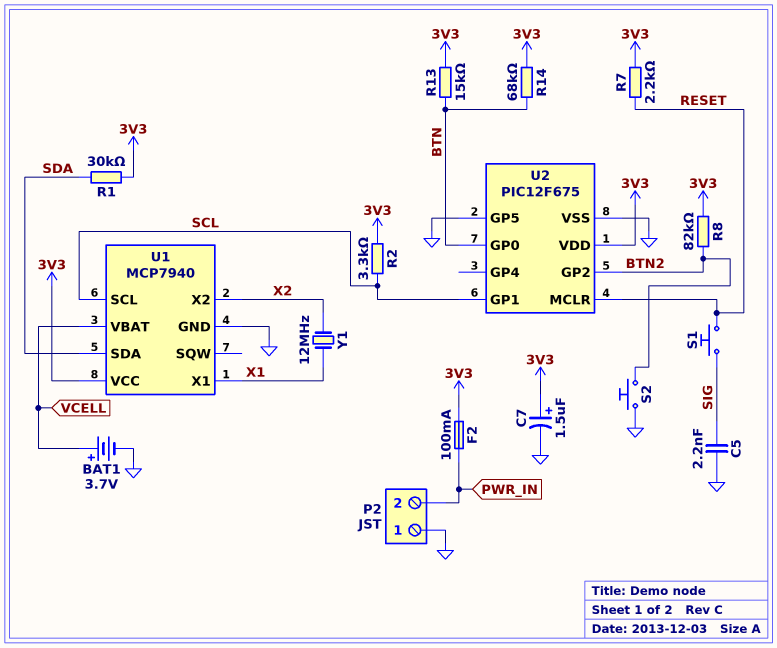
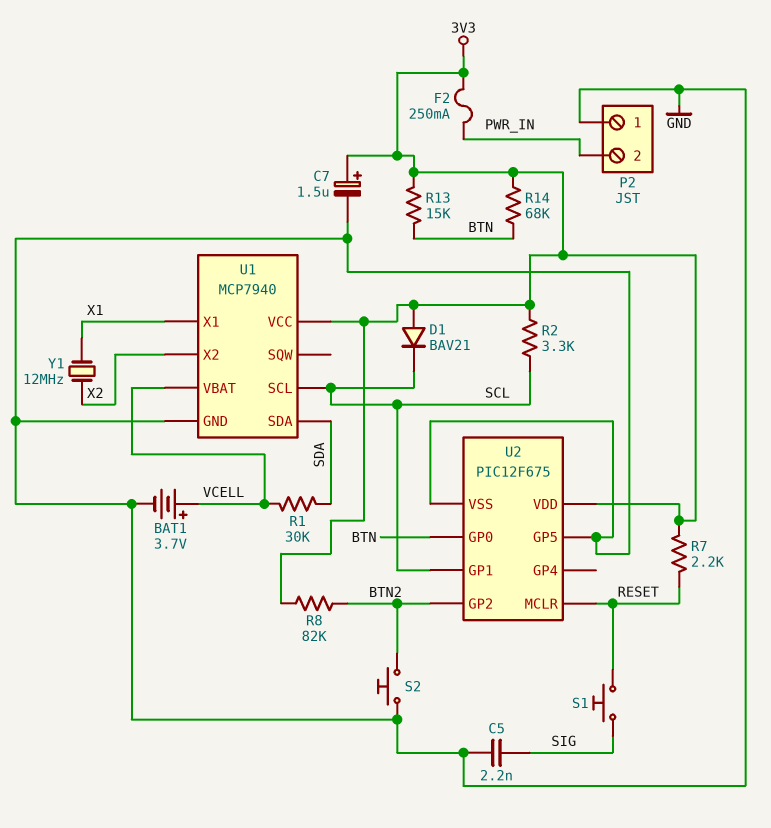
D1: none -> diode BAV21 (A 3V3, K SCL)
F2: 100mA (3V3, PWR_IN) -> 250mA (3V3, PWR_IN)
R1: 30k (3V3, SDA) -> 30k (SDA, VCELL)

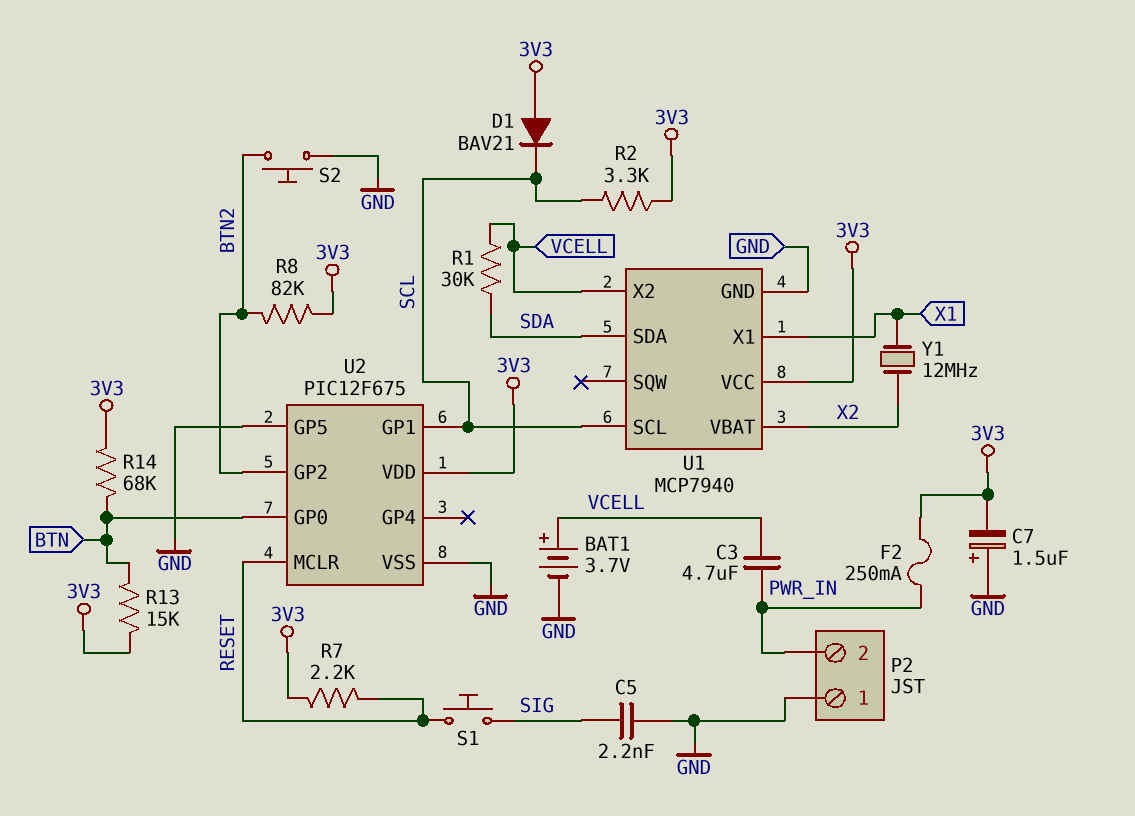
C3: none -> 4.7uF (PWR_IN, VCELL)
C7: 1.5uF (plus 3V3, minus GND) -> 1.5uF (plus GND, minus 3V3)
U1 pin VBAT: VCELL -> X2
U1 pin X2: X2 -> VCELL

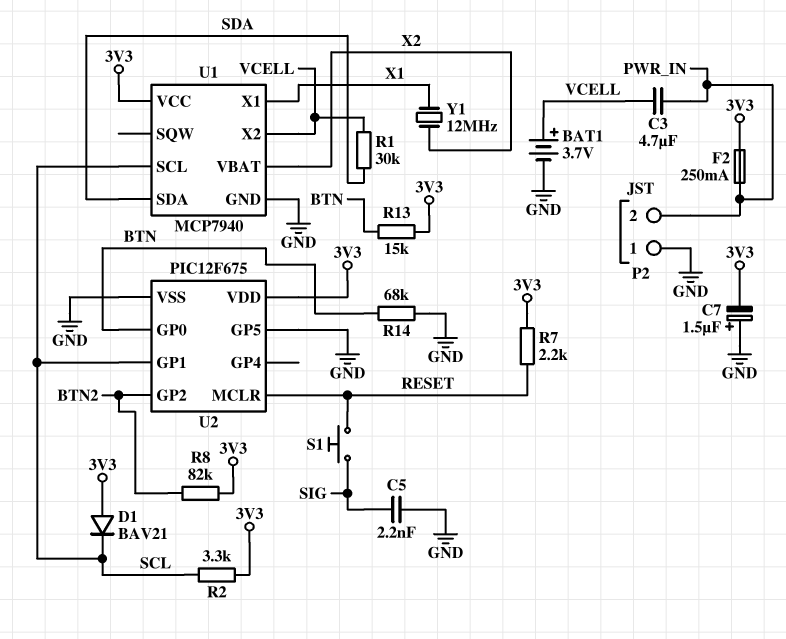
R14: 68k (3V3, BTN) -> 68k (BTN, GND)
S2: button (BTN2, GND) -> none

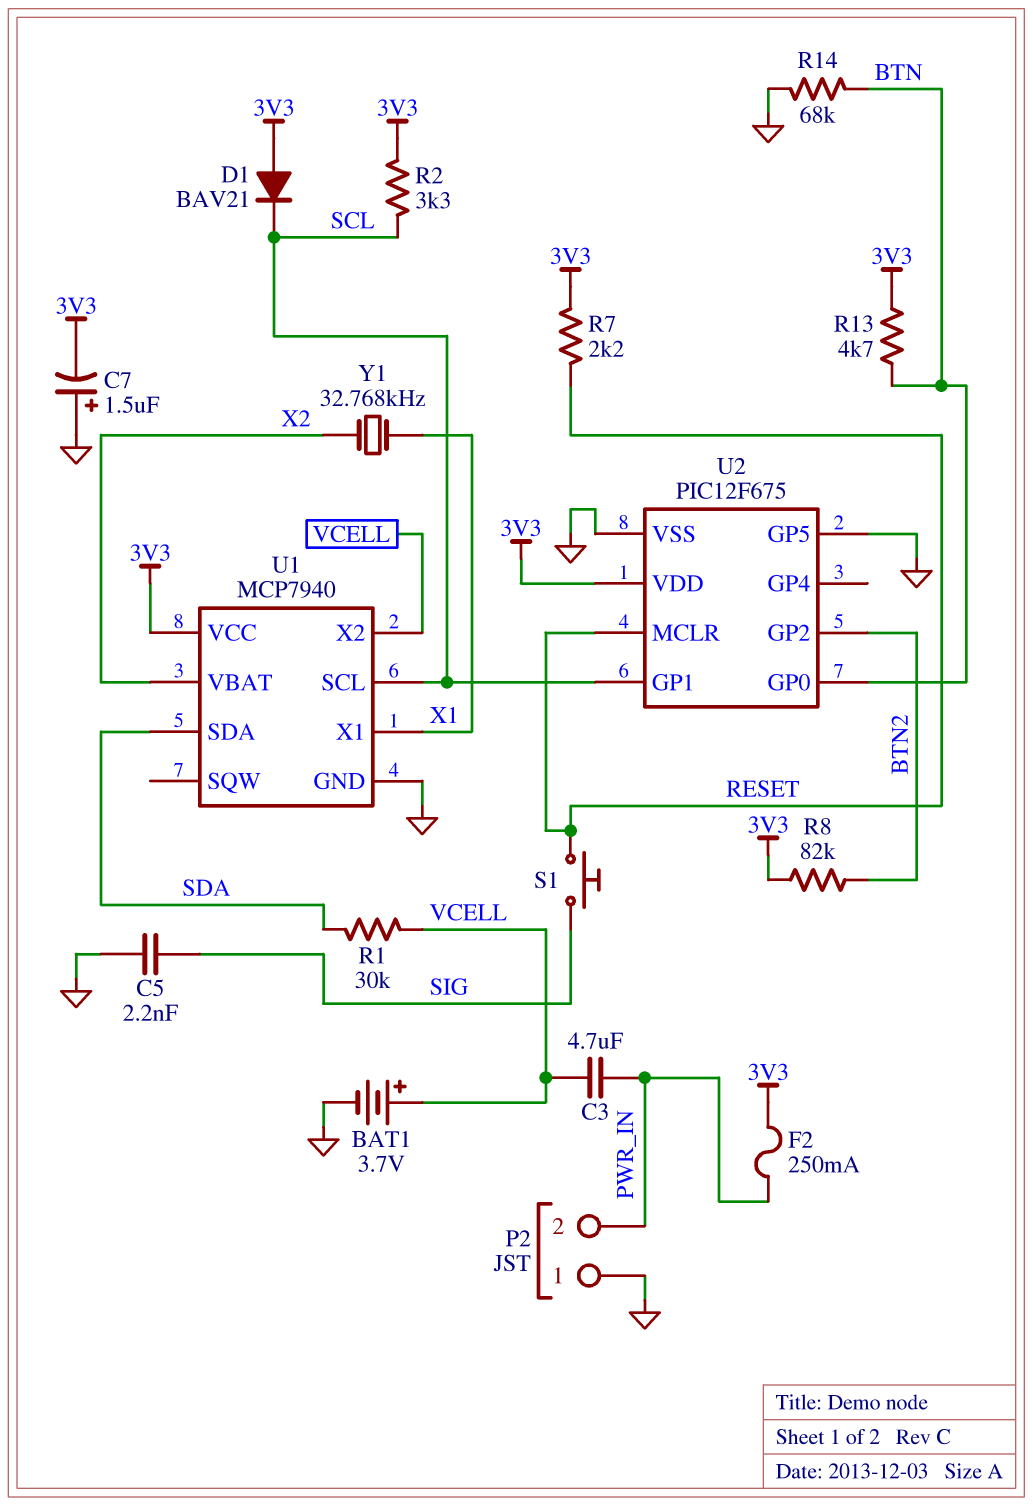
R13: 15k (3V3, BTN) -> 4.7k (3V3, BTN)
Y1: 12MHz (X1, X2) -> 32.768kHz (X1, X2)

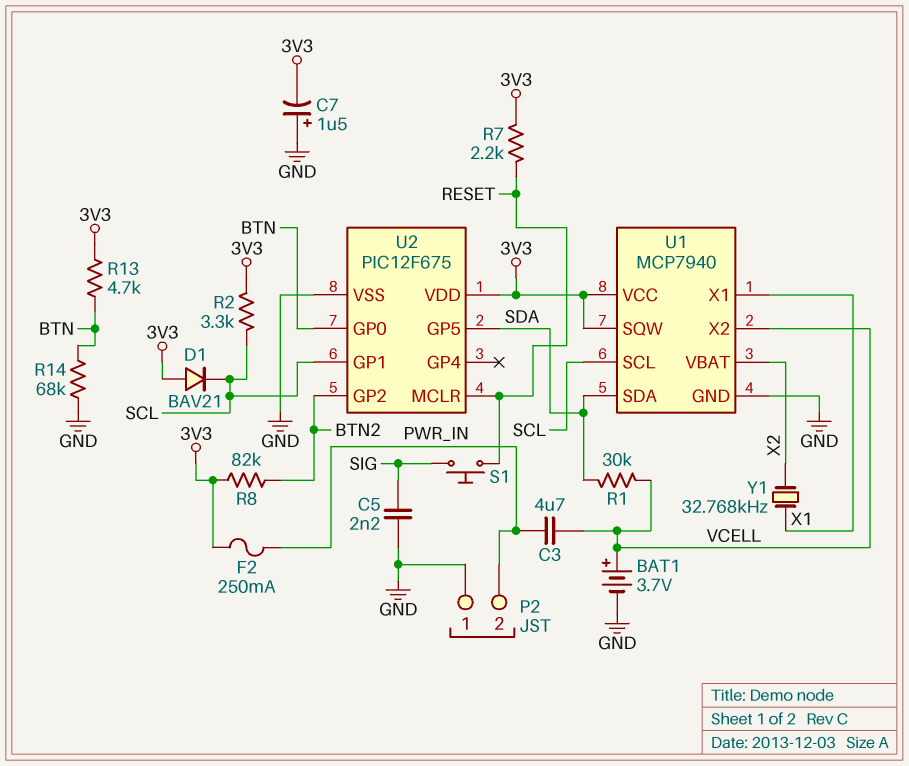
U1 pin SQW: none -> 3V3
U2 pin GP5: GND -> SDA

